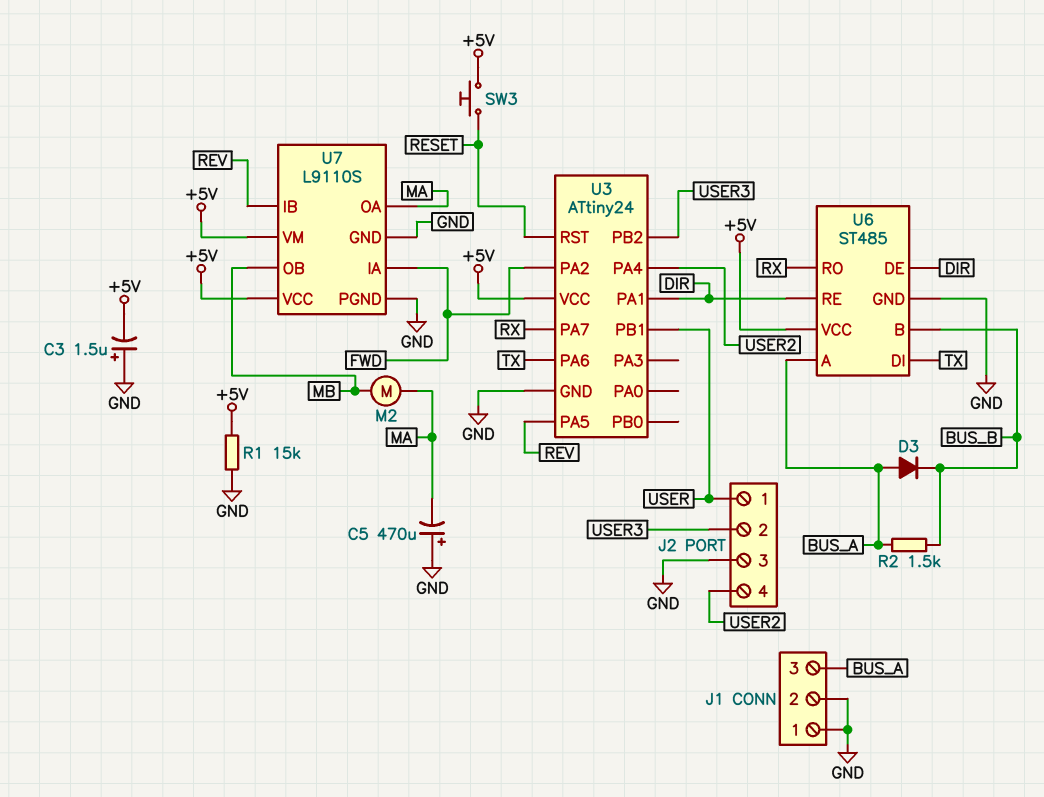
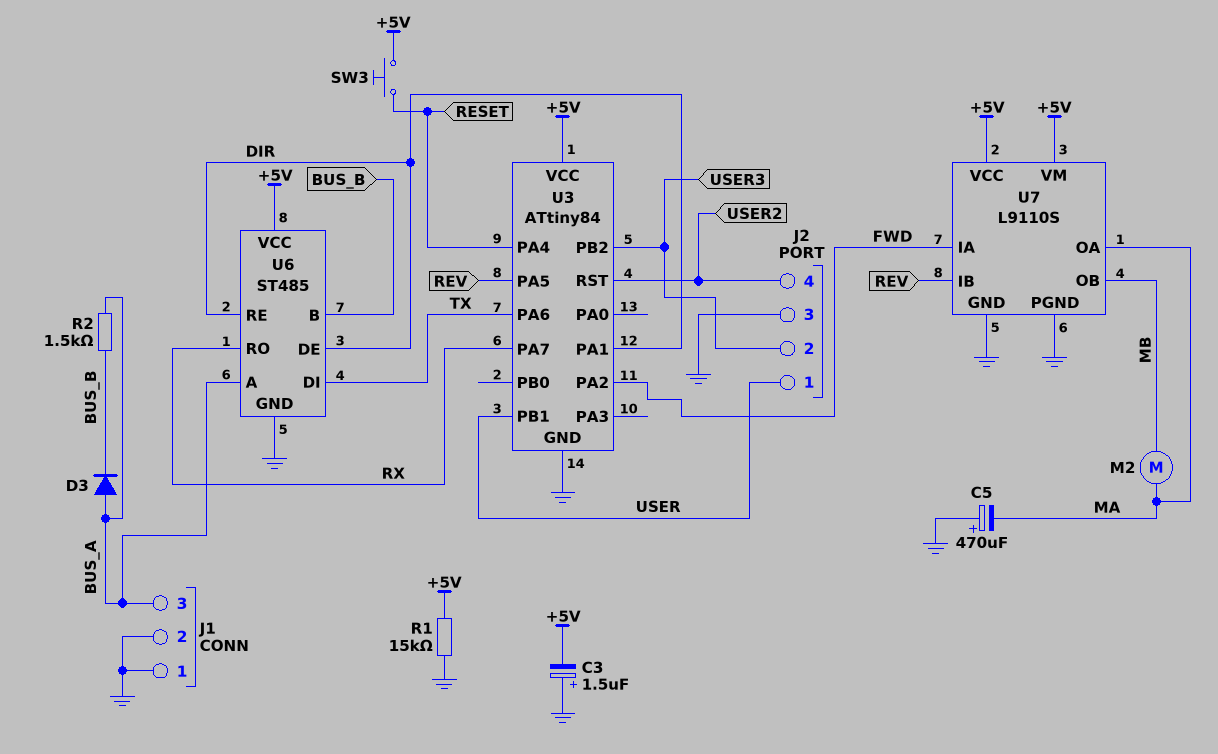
U3: ATtiny24 -> ATtiny84
U3 pin PA4: USER2 -> RESET
U3 pin RST: RESET -> USER2

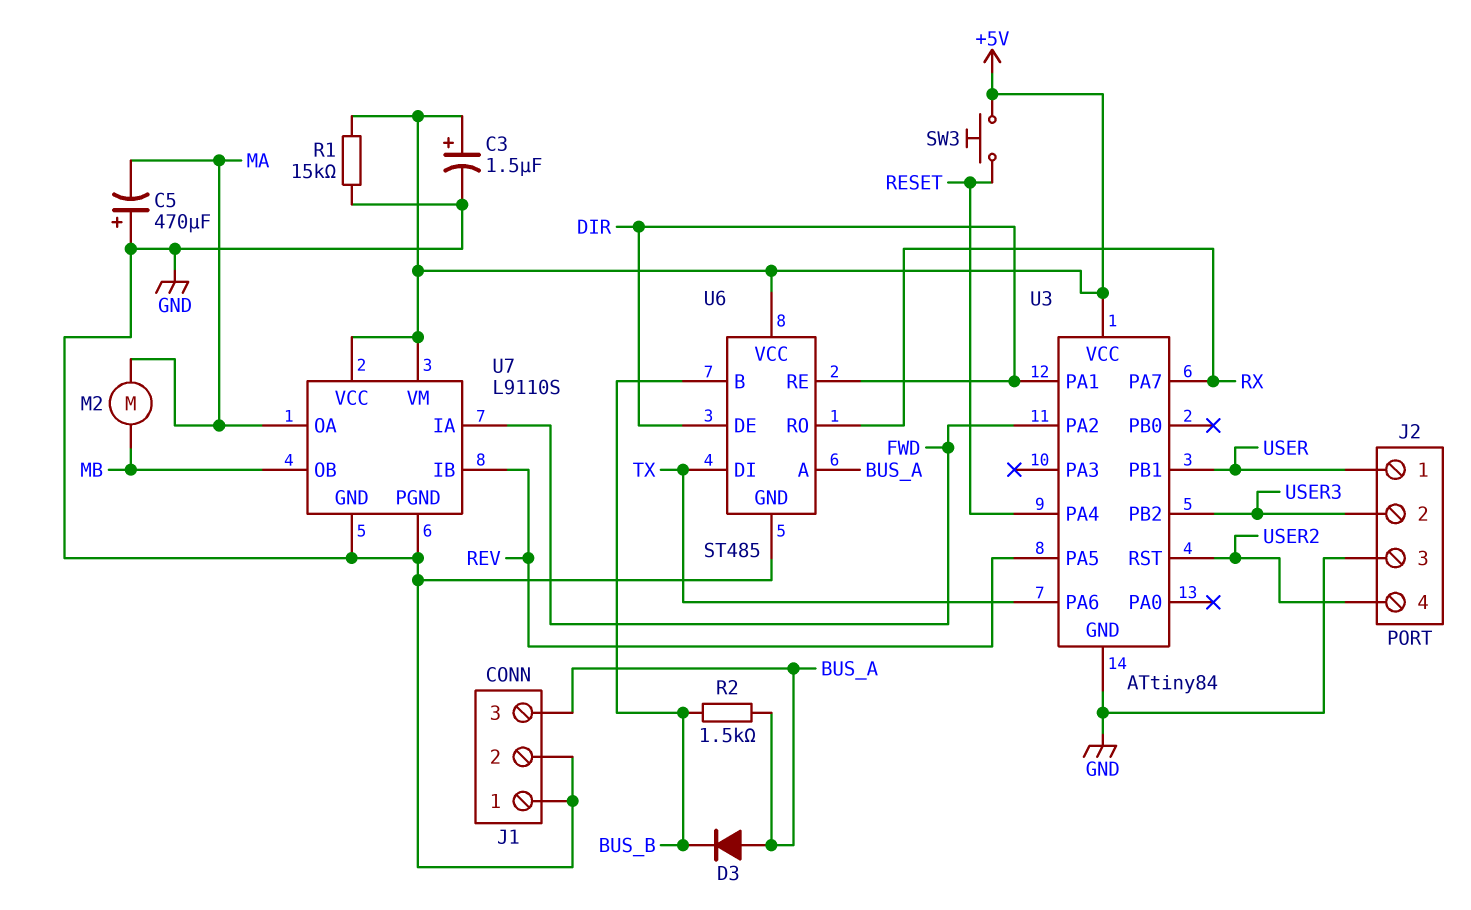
C3: 1.5uF (plus GND, minus +5V) -> 1.5uF (plus +5V, minus GND)

